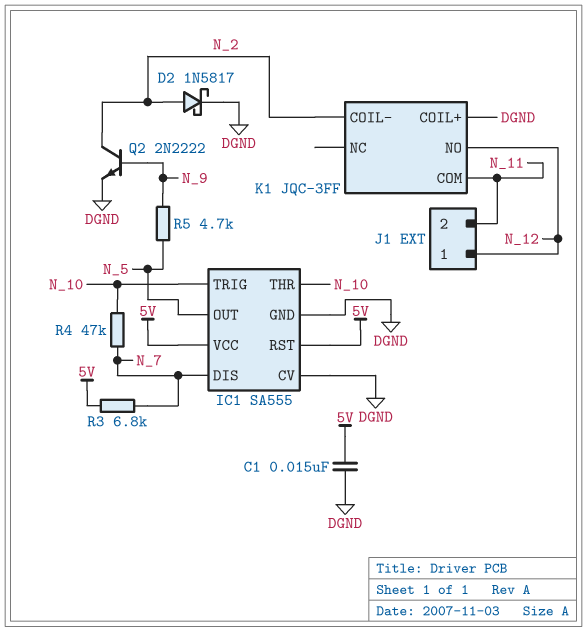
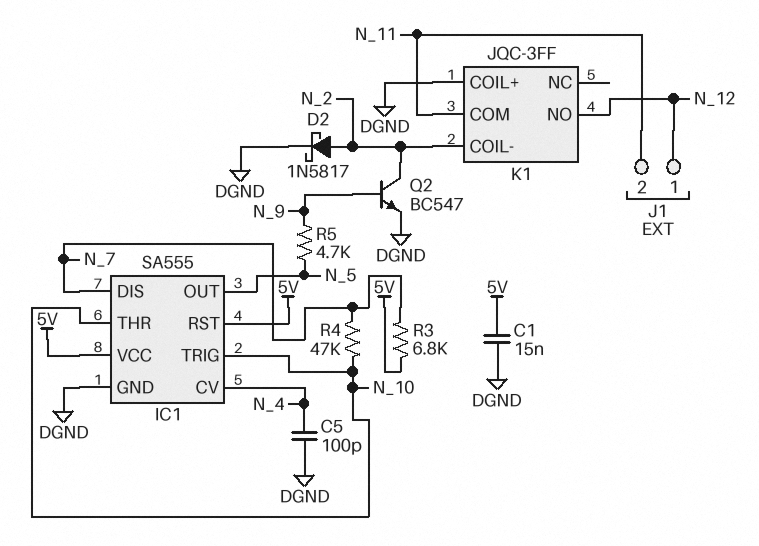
C5: none -> 100pF (DGND, N_4)
IC1 pin CV: DGND -> N_4
Q2: NPN 2N2222 (B N_9, C N_2, E DGND) -> NPN BC547 (B N_9, C N_2, E DGND)

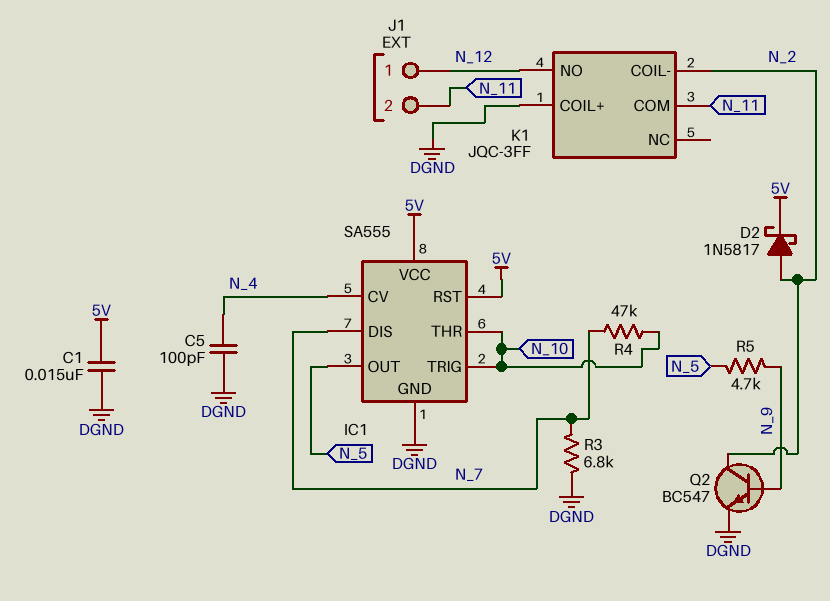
D2: schottky 1N5817 (A N_2, K DGND) -> schottky 1N5817 (A N_2, K 5V)
R3: 6.8k (5V, N_7) -> 6.8k (DGND, N_7)

